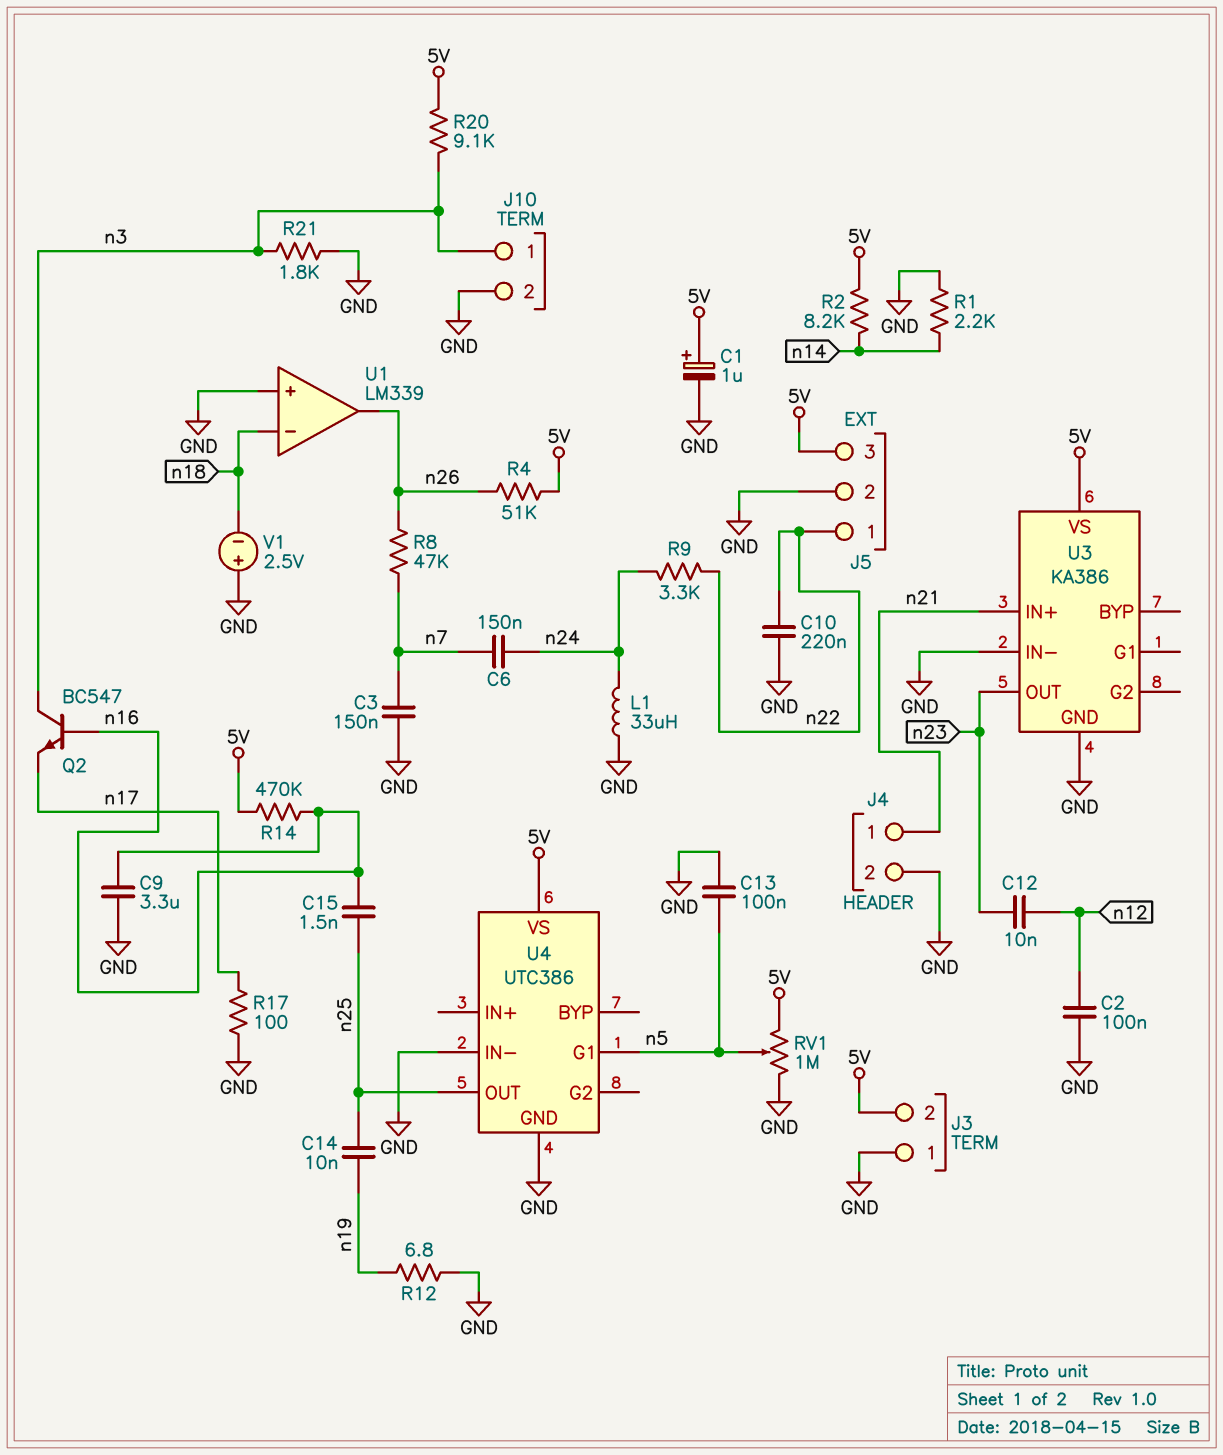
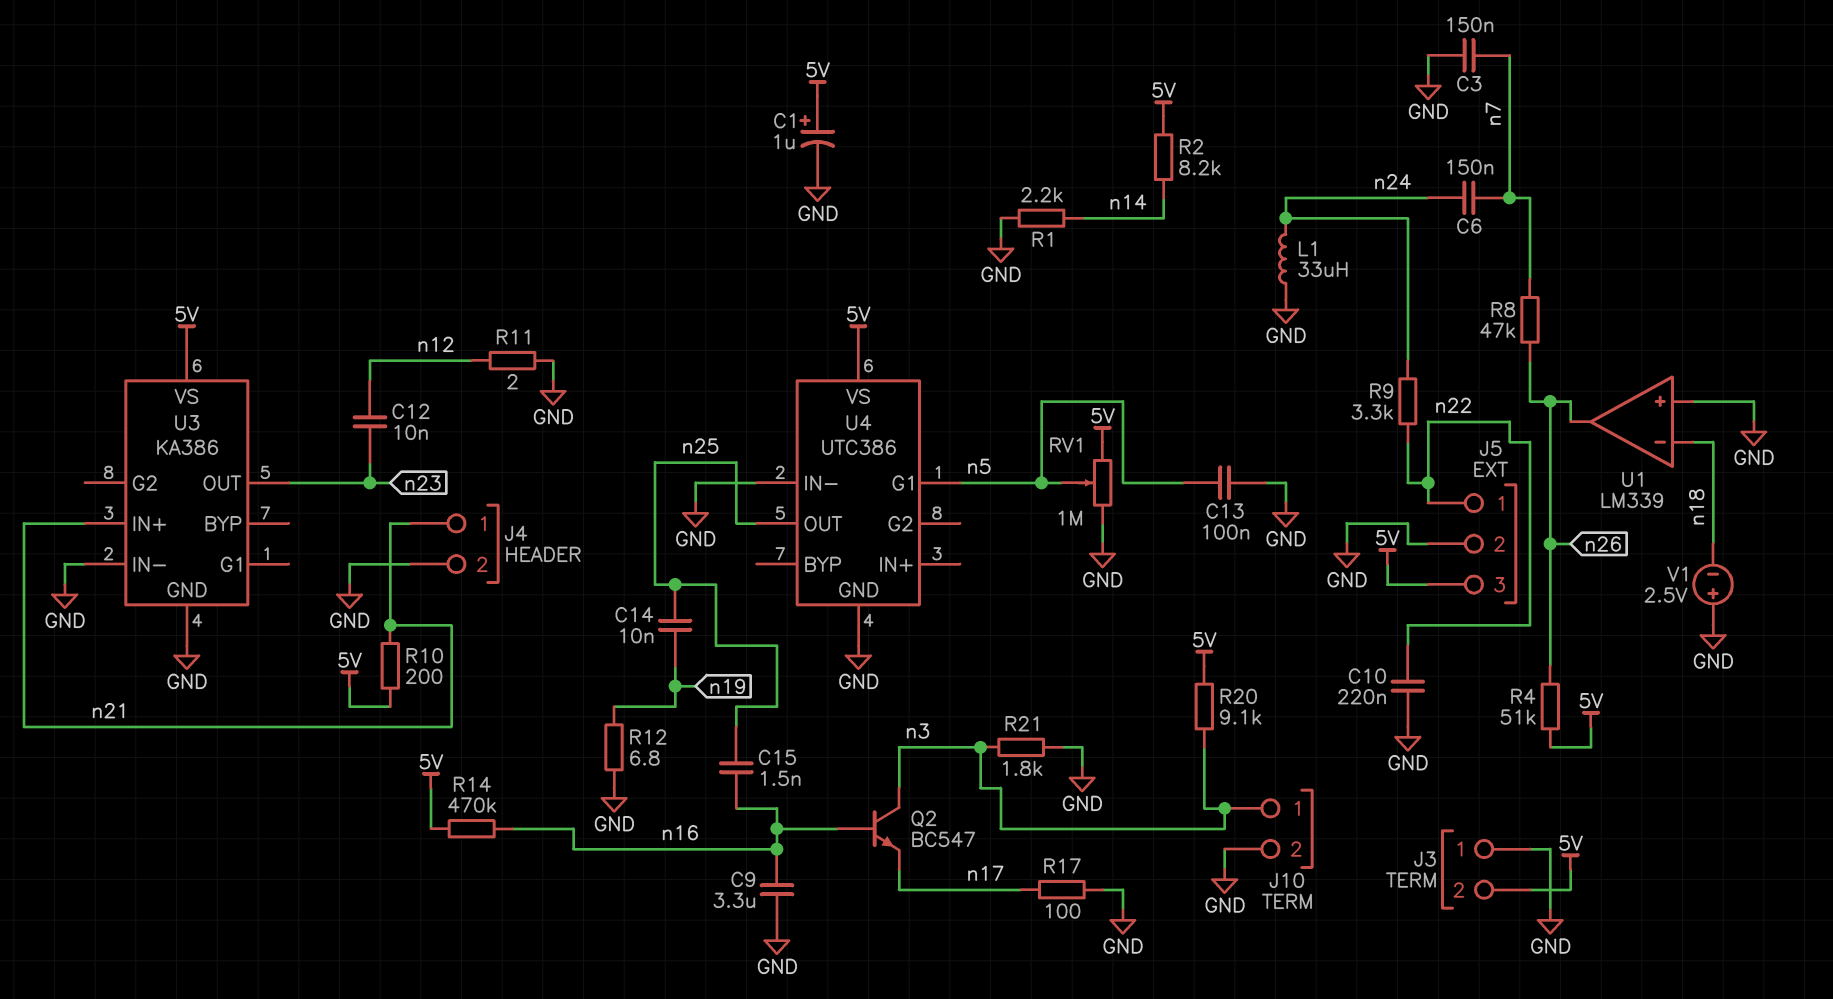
C2: 100nF (GND, n12) -> none
R10: none -> 200 (5V, n21)
R11: none -> 2 (GND, n12)

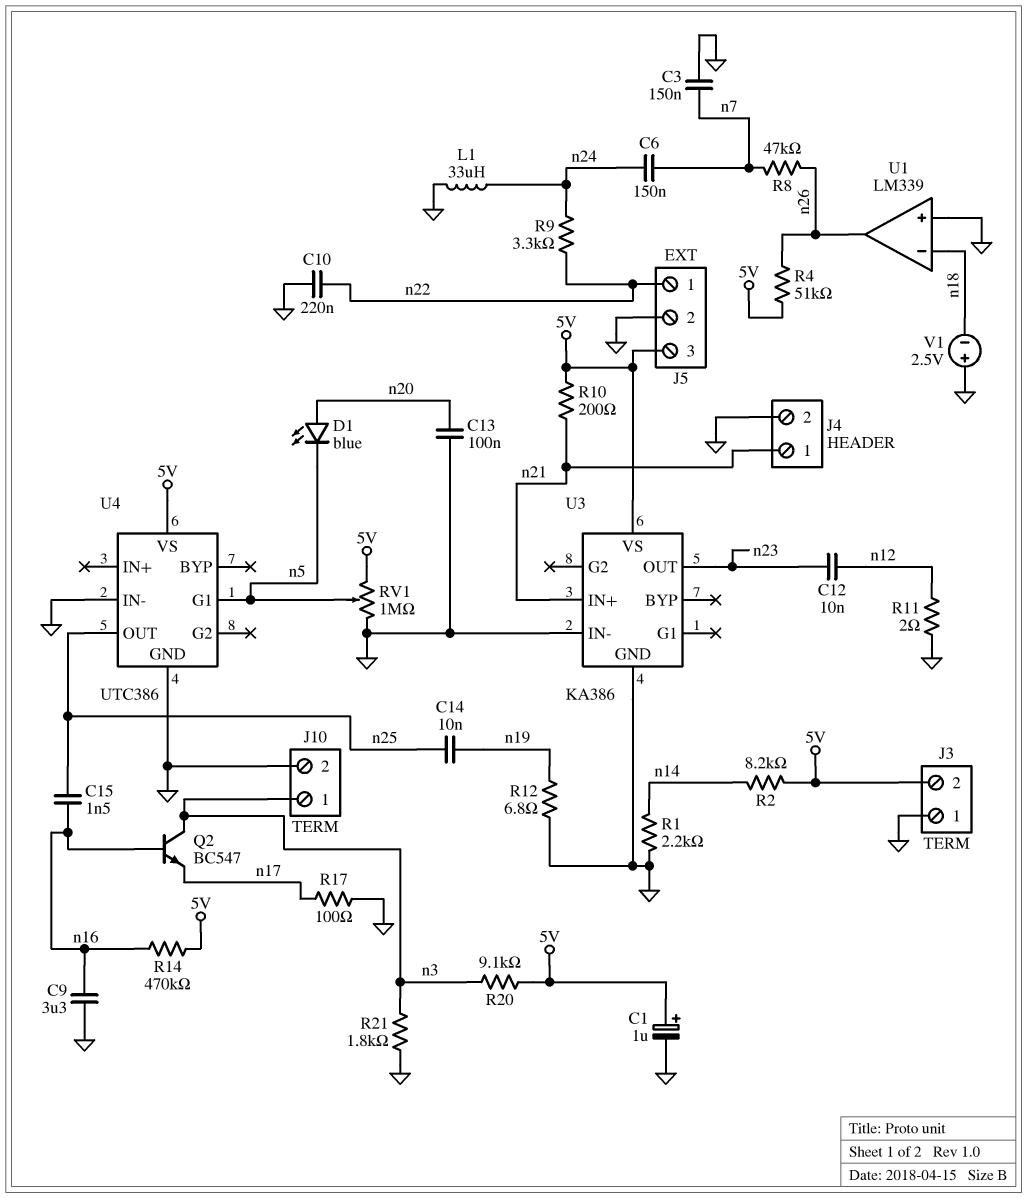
C13: 100nF (GND, n5) -> 100nF (GND, n20)
D1: none -> LED blue (A n20, K n5)

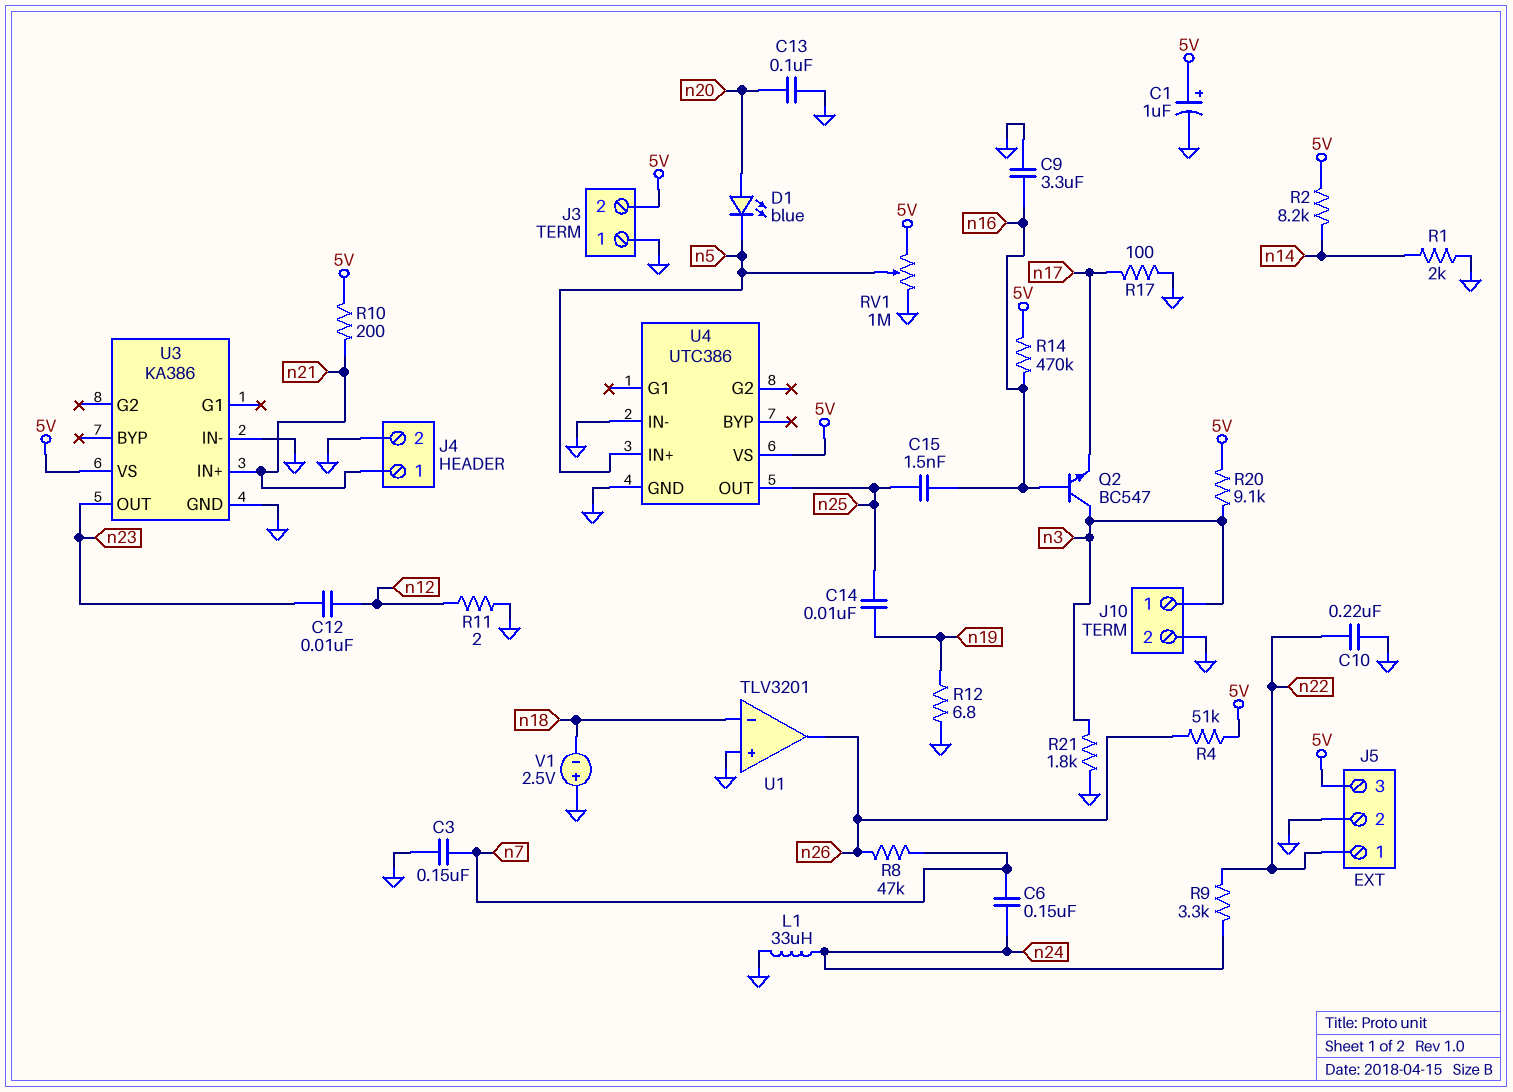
R1: 2.2k (GND, n14) -> 2k (GND, n14)
U1: LM339 -> TLV3201
U4 pin G1: n5 -> none
U4 pin IN+: none -> n5

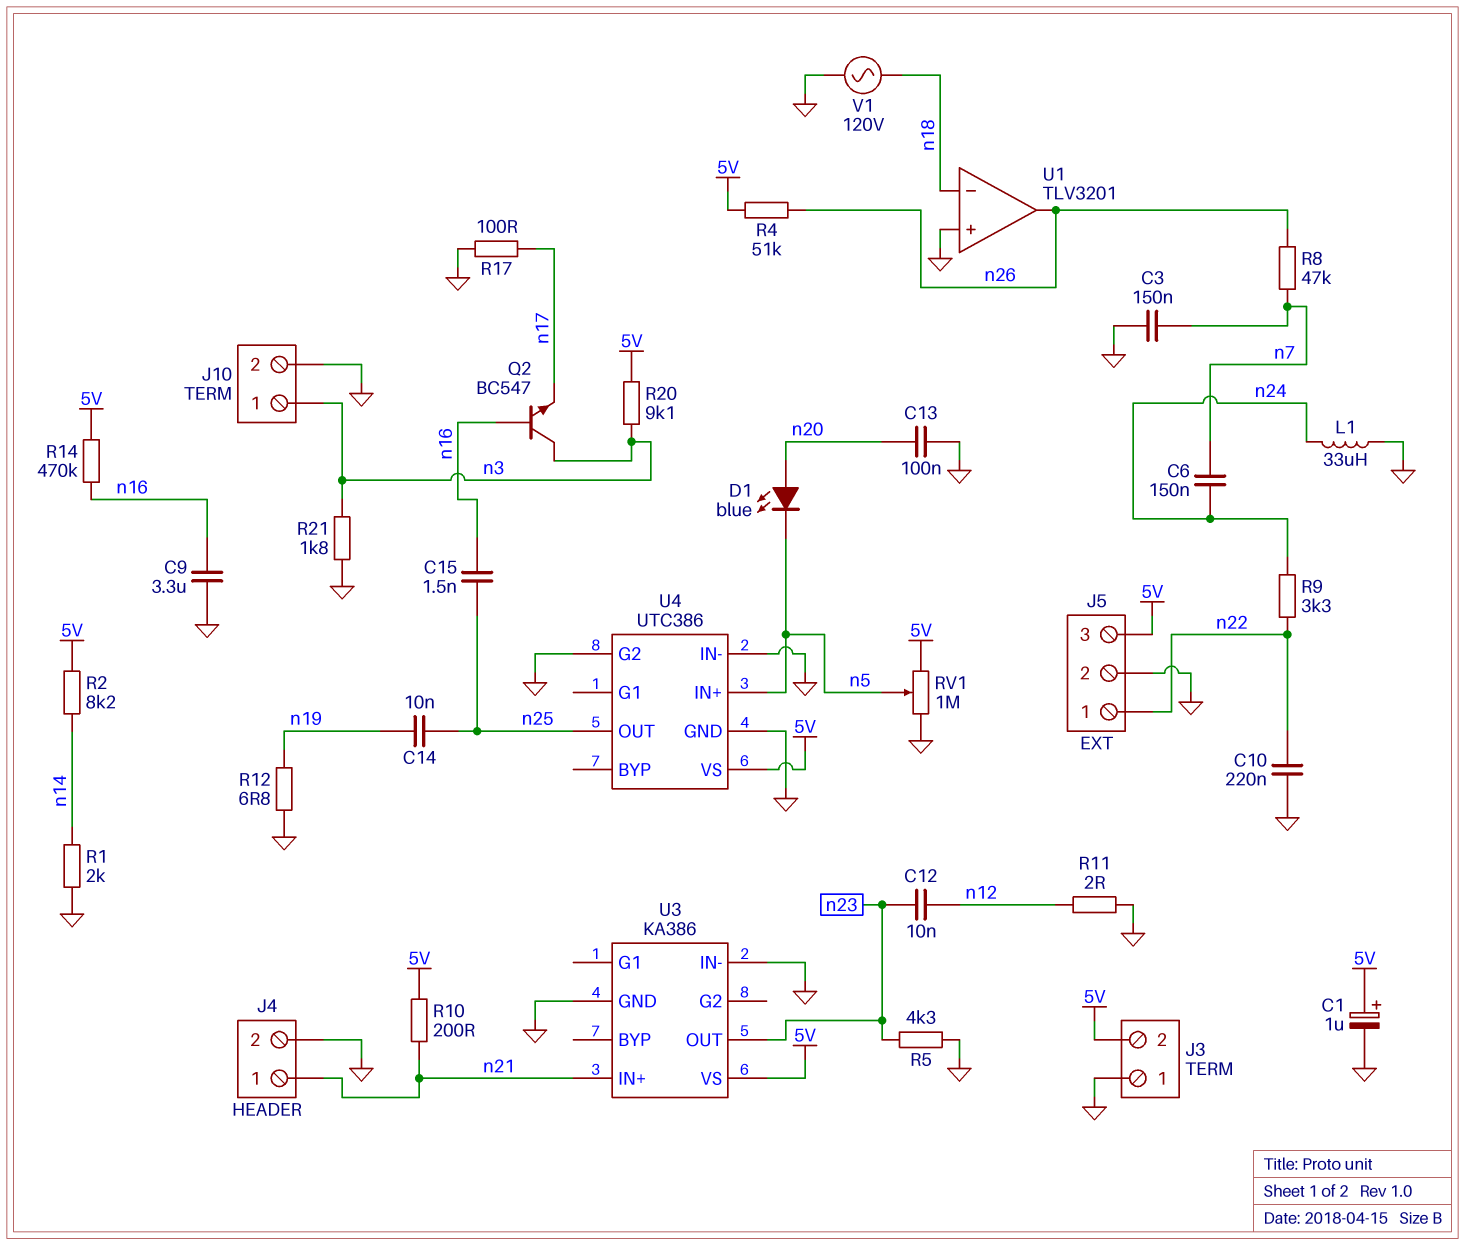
R5: none -> 4.3k (GND, n23)
U4 pin G2: none -> GND
V1: 2.5V (plus GND, minus n18) -> AC 120V (GND, n18)

